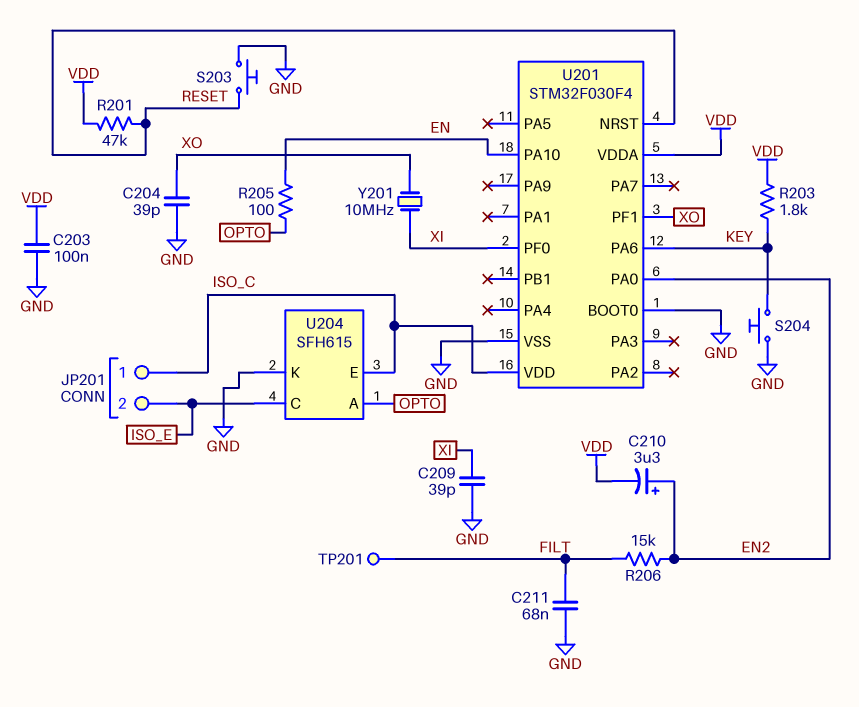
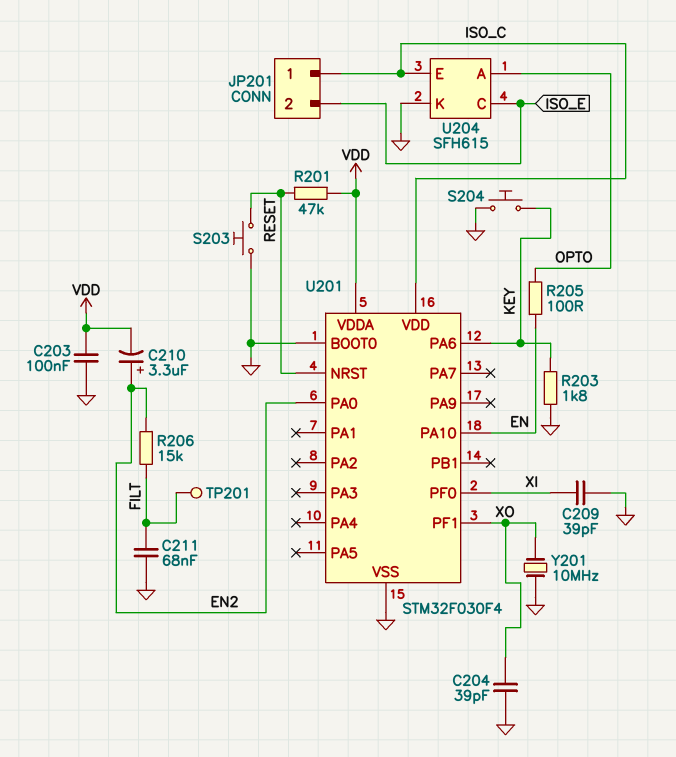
R203: 1.8k (KEY, VDD) -> 1.8k (GND, KEY)
Y201: 10MHz (XI, XO) -> 10MHz (GND, XO)

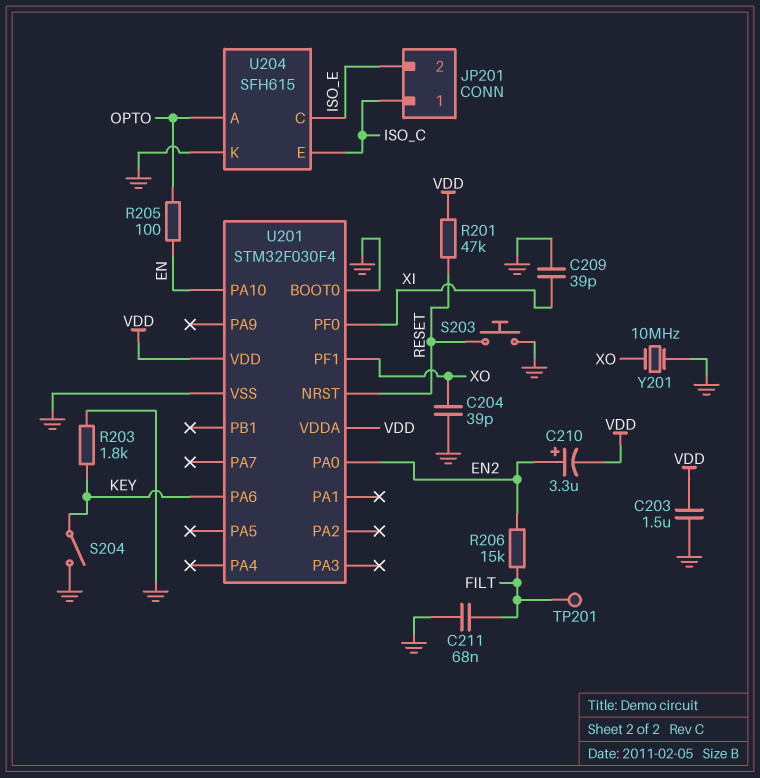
C203: 100nF (GND, VDD) -> 1.5uF (GND, VDD)
S204: button (GND, KEY) -> switch (GND, KEY)
U201 pin VDD: ISO_C -> VDD

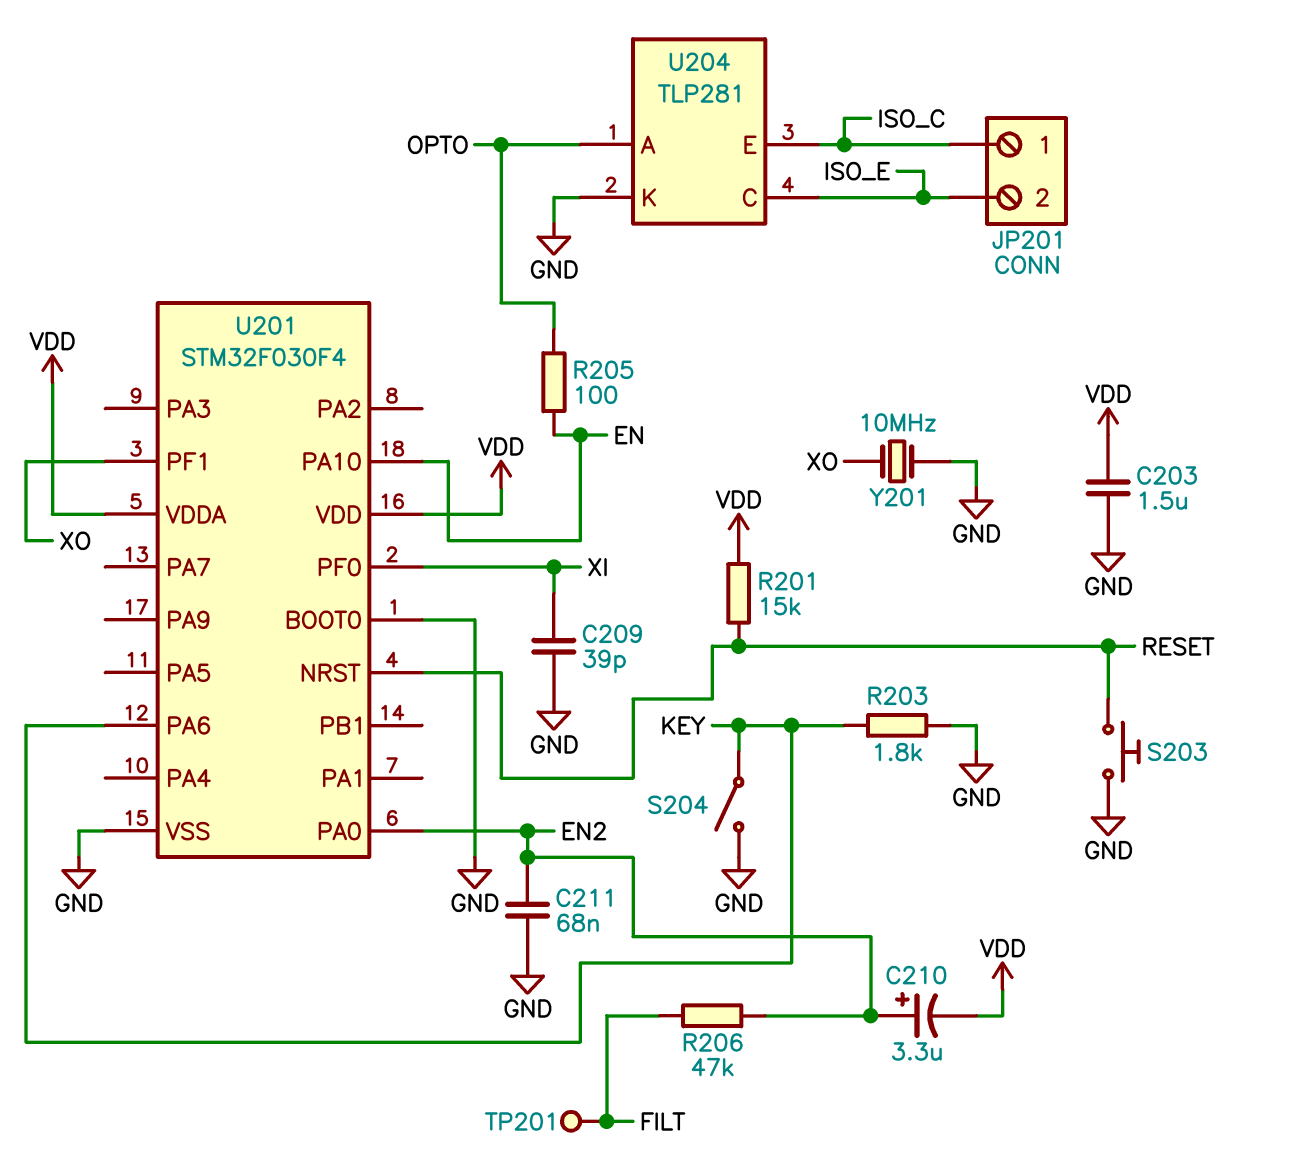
C204: 39pF (GND, XO) -> none
C211: 68nF (FILT, GND) -> 68nF (EN2, GND)
R201: 47k (RESET, VDD) -> 15k (RESET, VDD)
R206: 15k (EN2, FILT) -> 47k (EN2, FILT)
U204: SFH615 -> TLP281

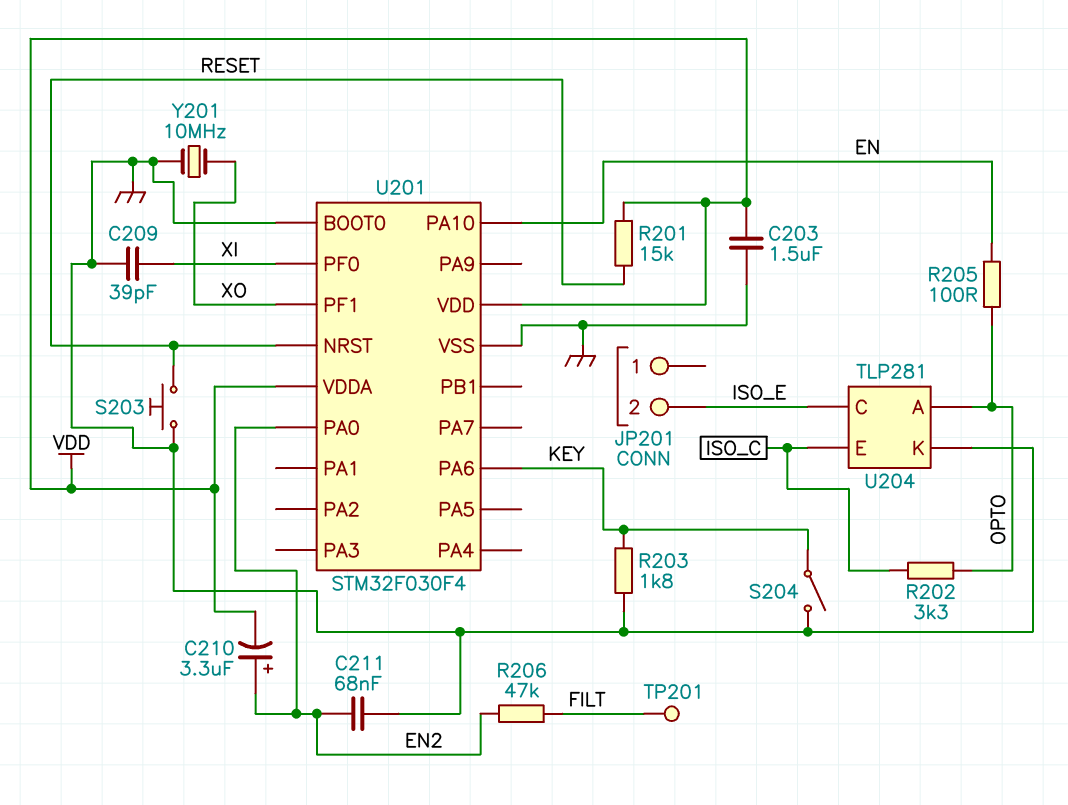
JP201 pin 1: ISO_C -> none
R202: none -> 3.3k (ISO_C, OPTO)

